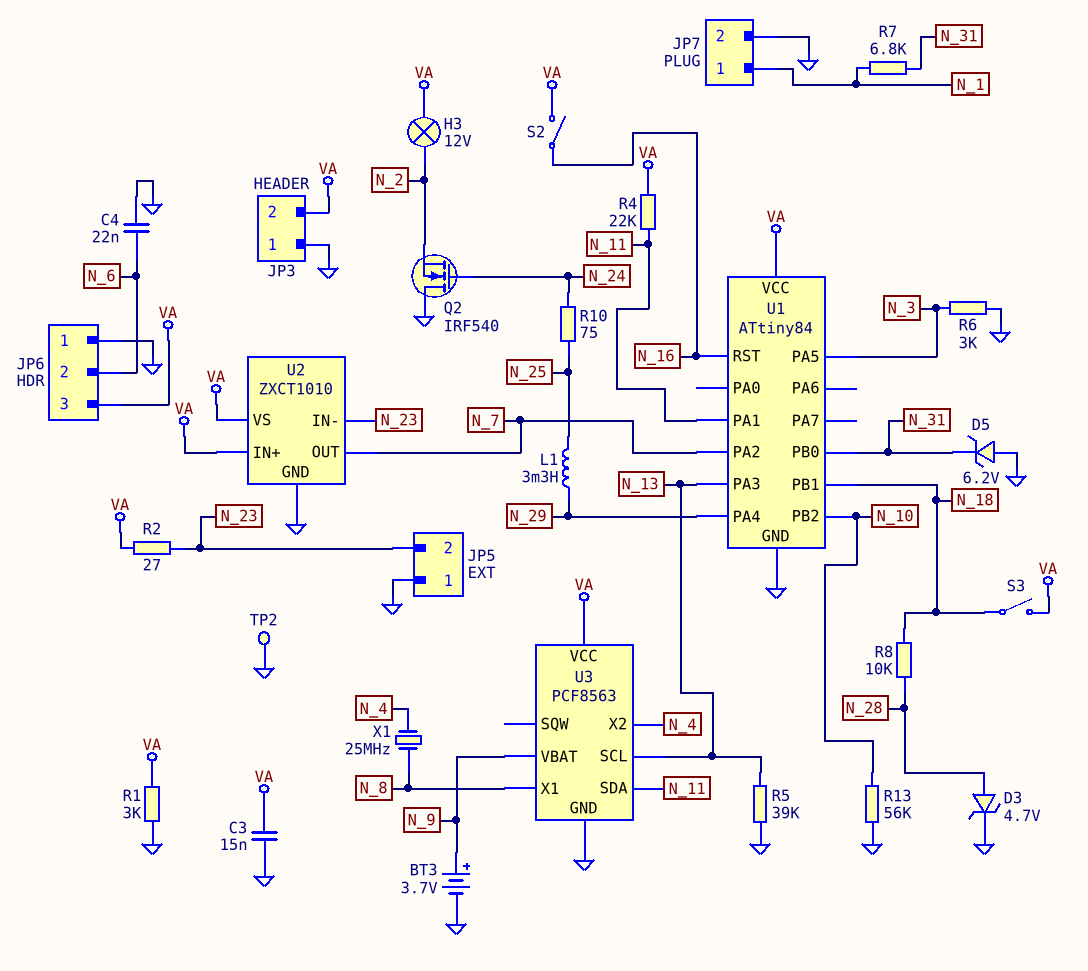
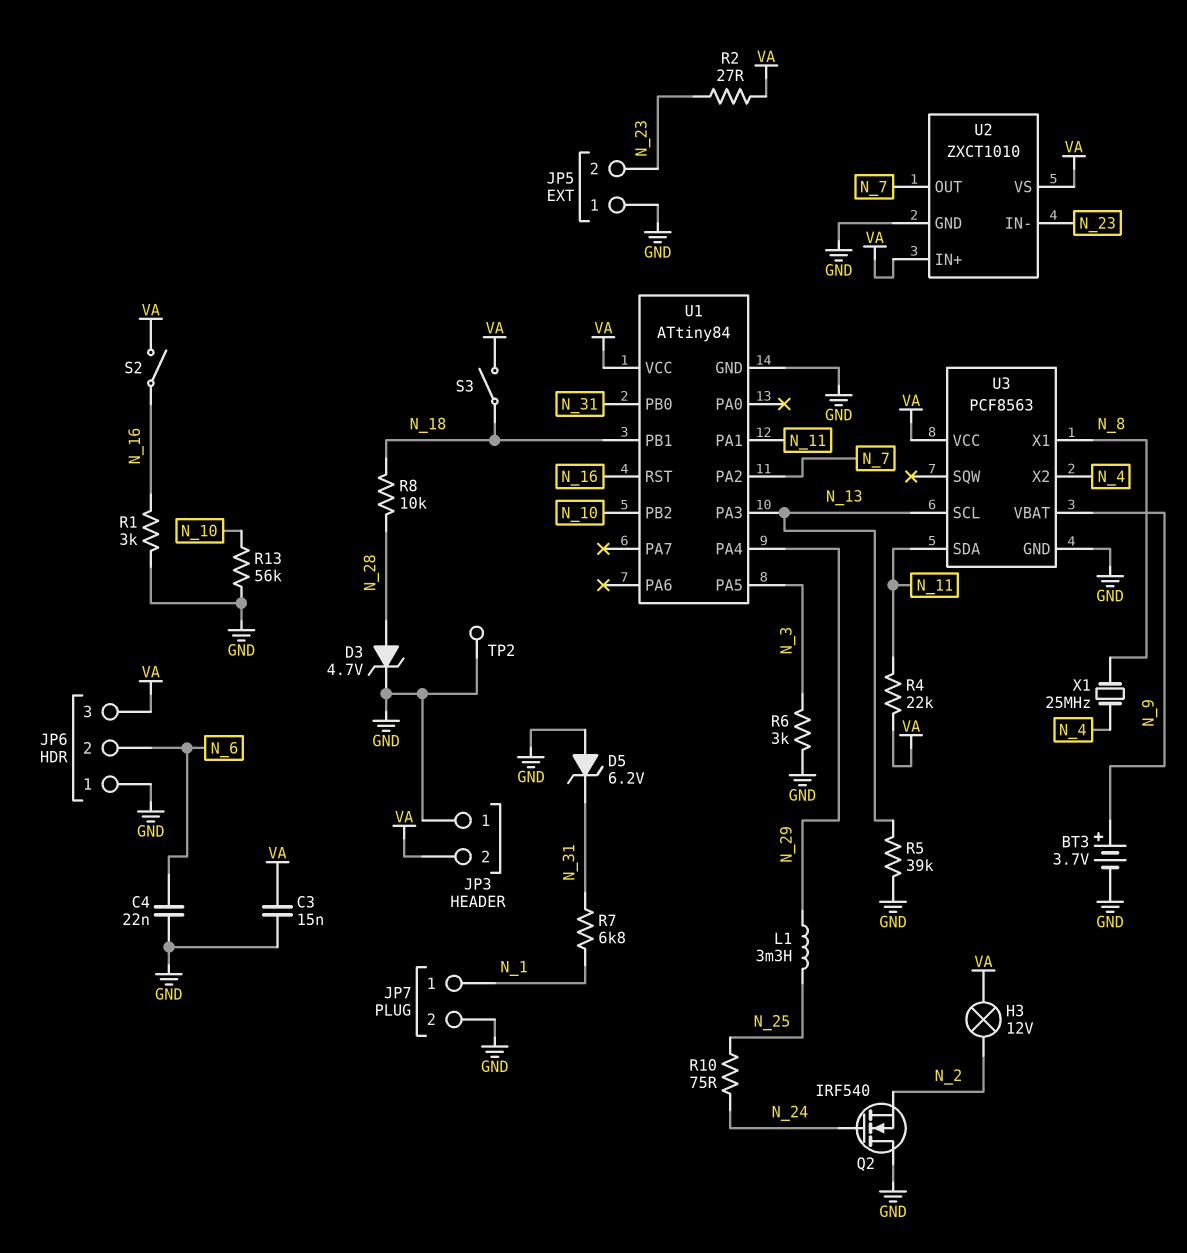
R1: 3k (GND, VA) -> 3k (GND, N_16)

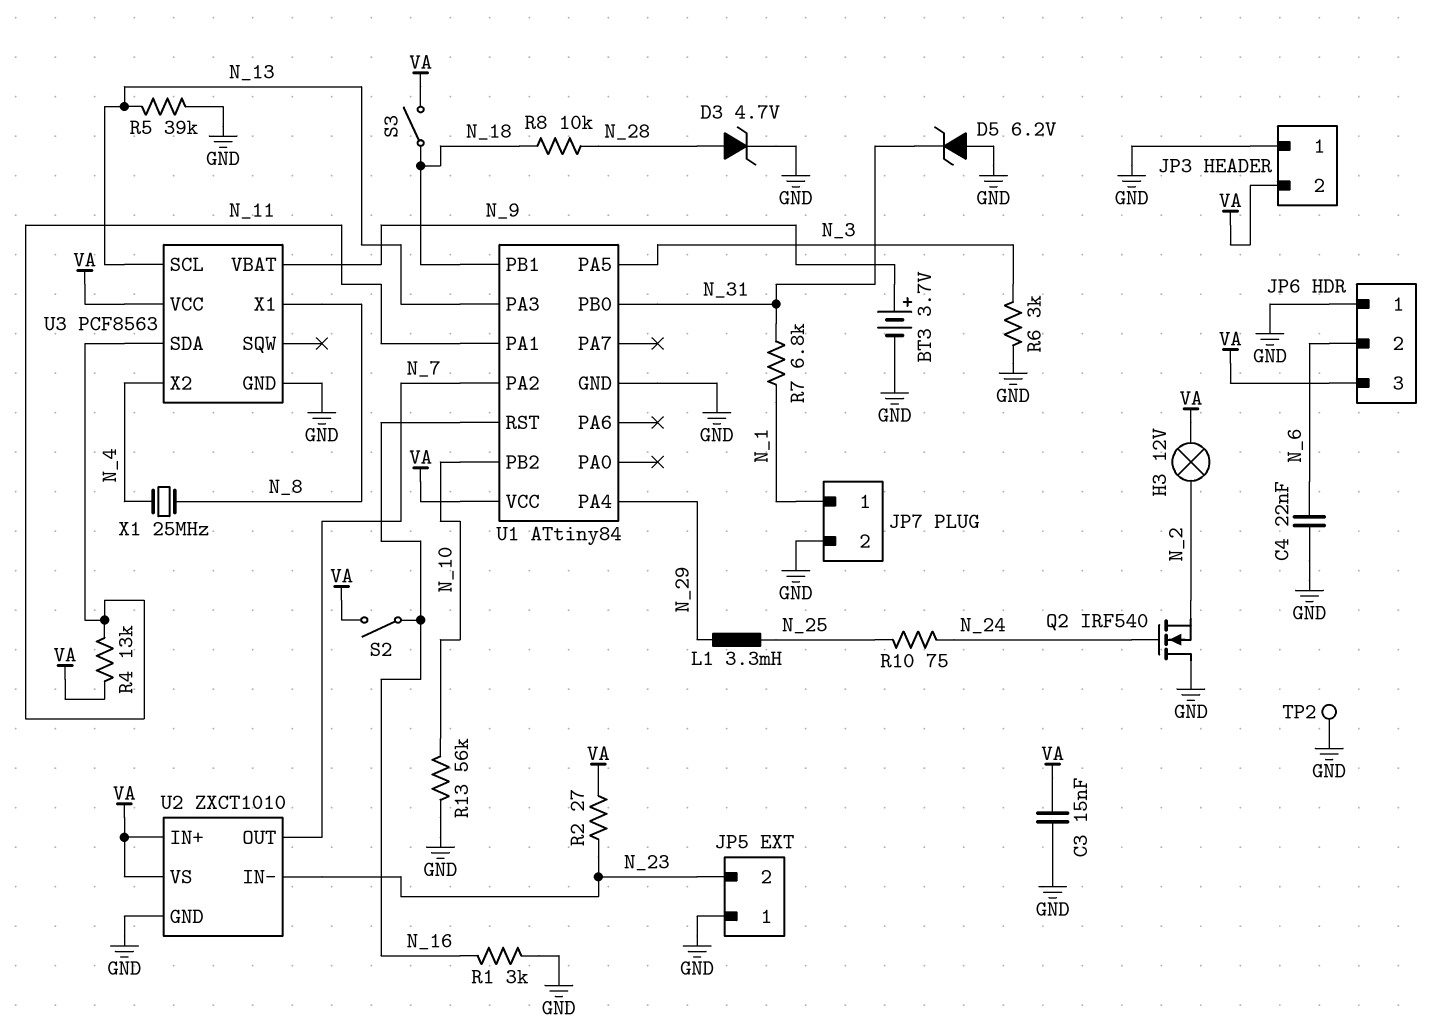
R4: 22k (N_11, VA) -> 13k (N_11, VA)

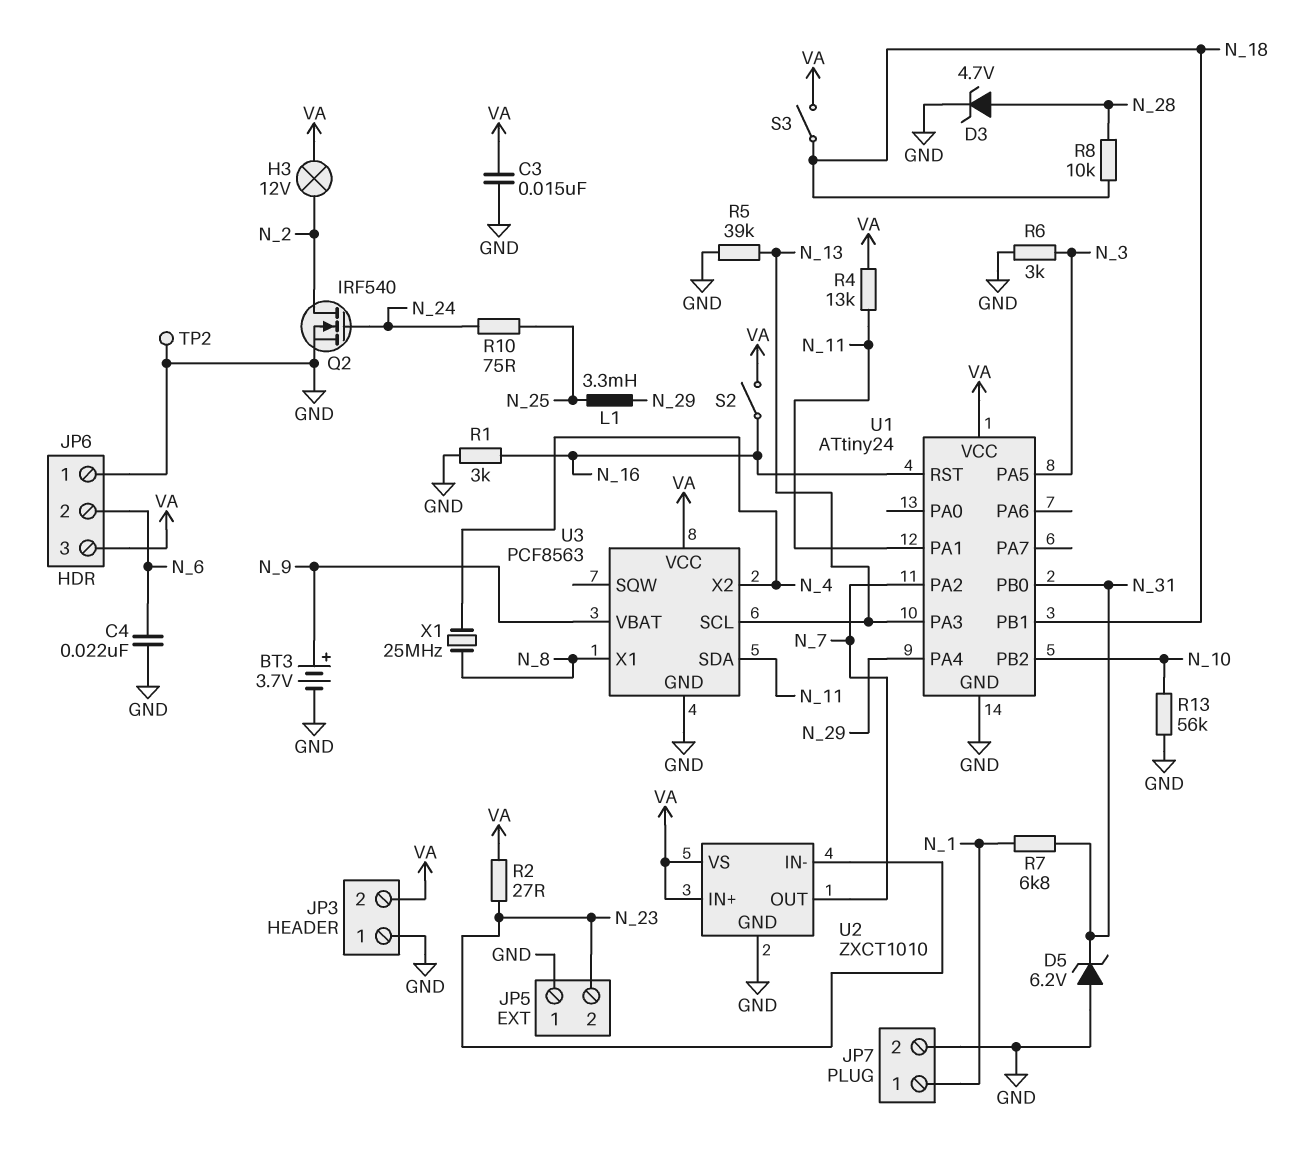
Q2: NMOS IRF540 (G N_24, D GND, S N_2) -> NMOS IRF540 (G N_24, D N_2, S GND)
U1: ATtiny84 -> ATtiny24

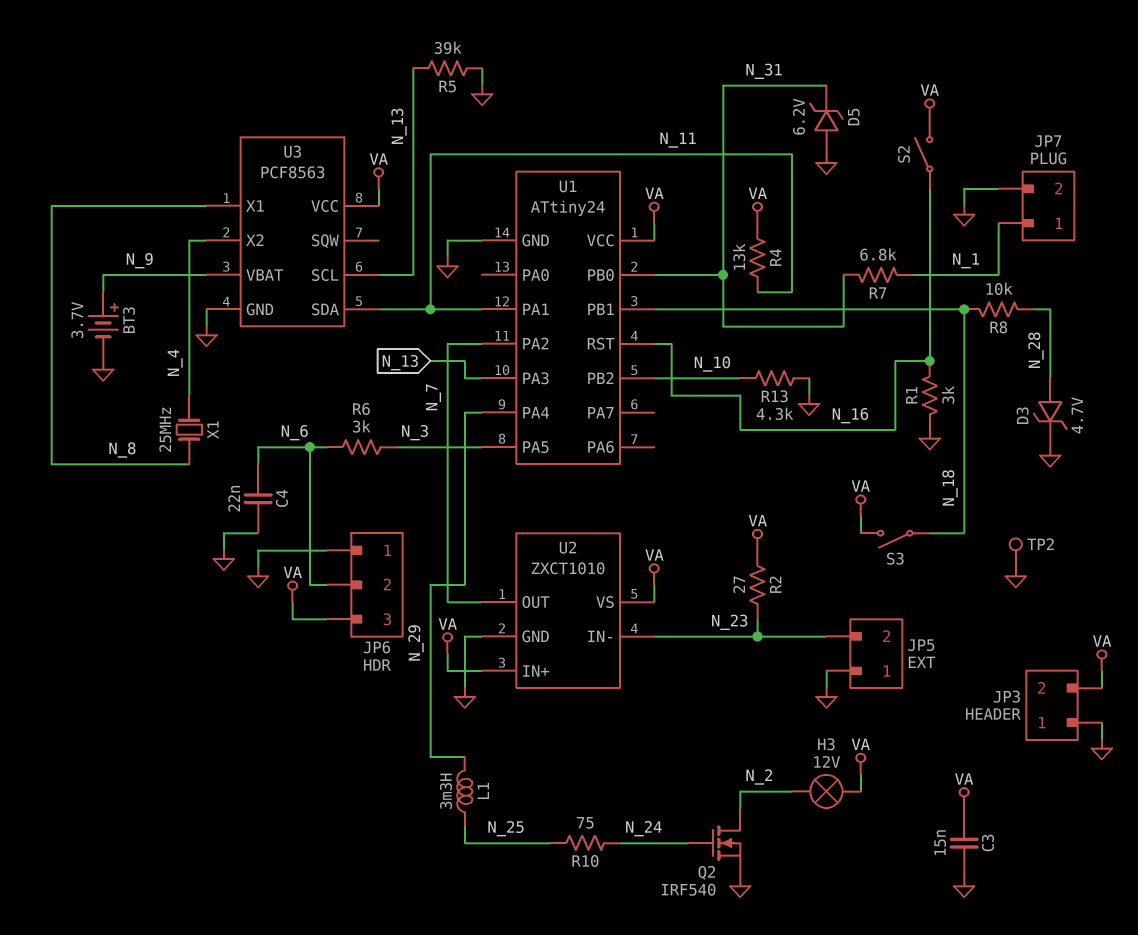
R6: 3k (GND, N_3) -> 3k (N_3, N_6)
R13: 56k (GND, N_10) -> 4.3k (GND, N_10)

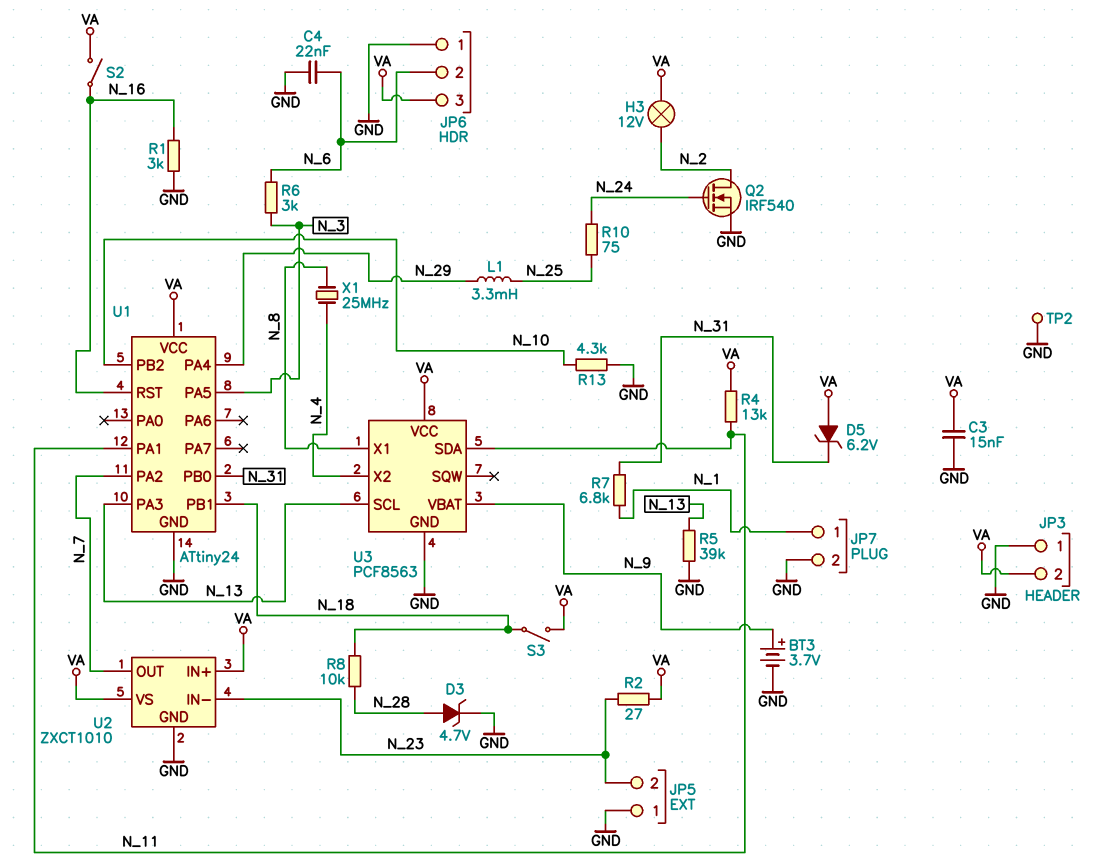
D5: zener 6.2V (A GND, K N_31) -> zener 6.2V (A VA, K N_31)

